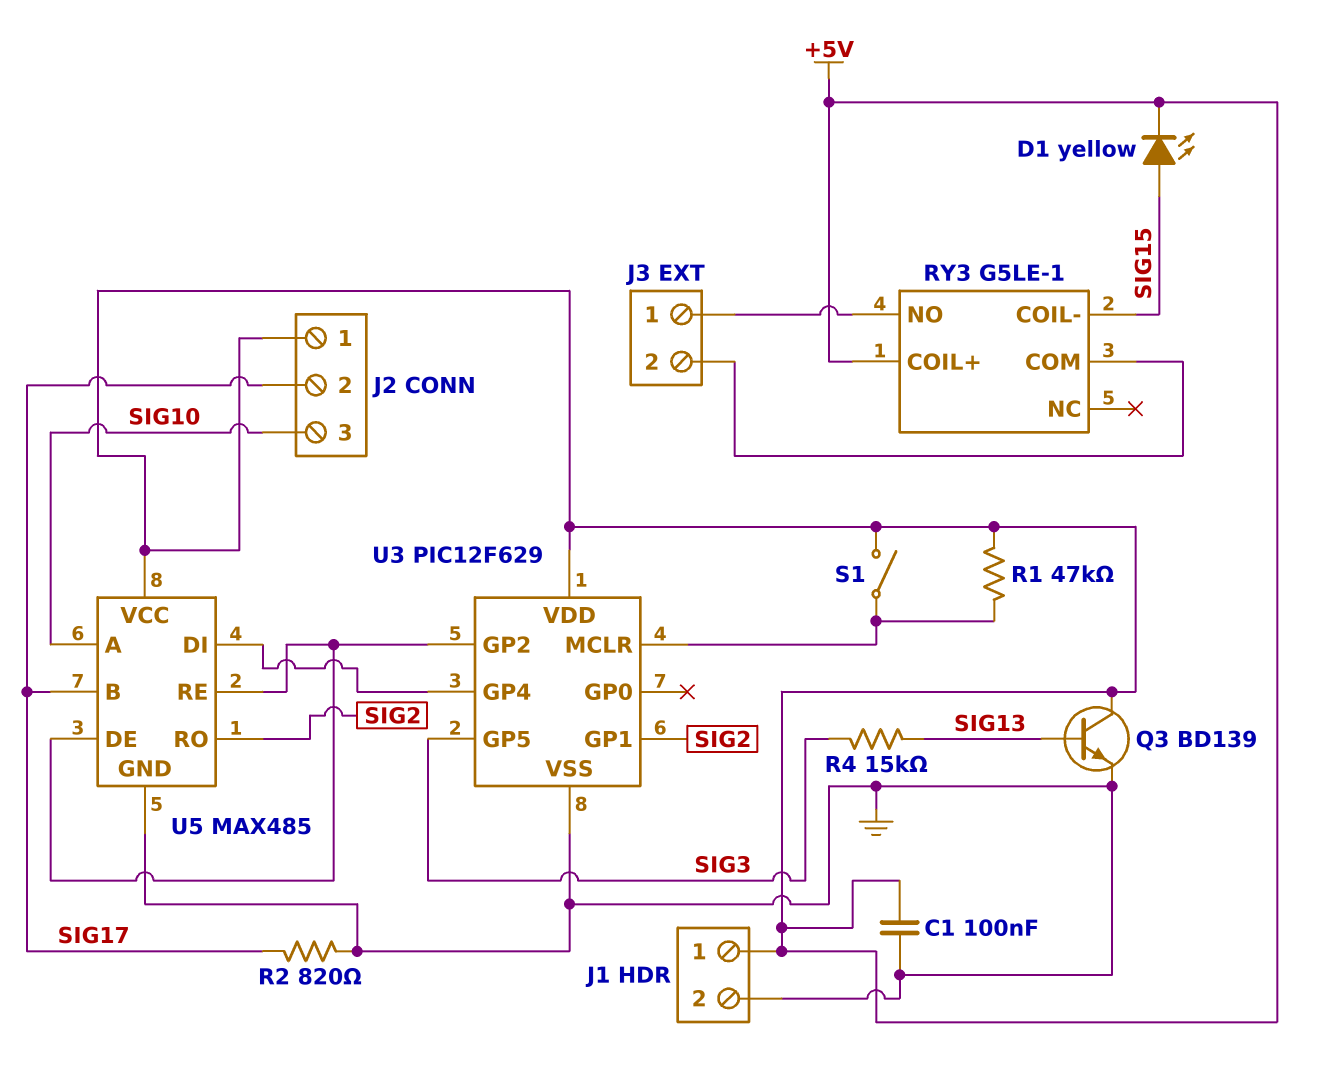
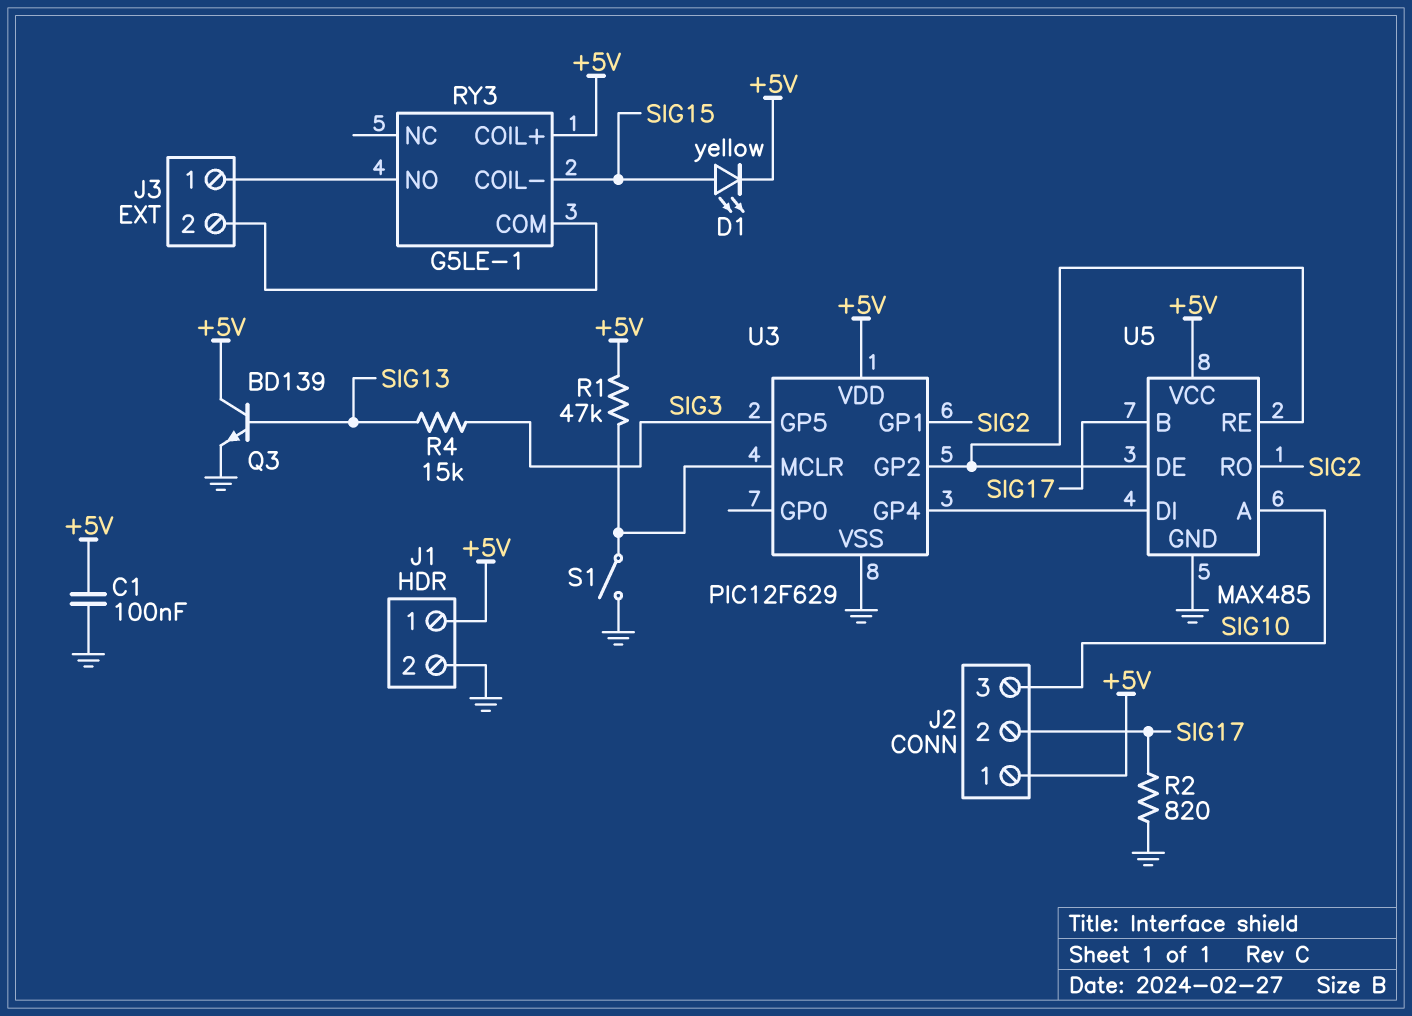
S1: switch (+5V, U3/MCLR) -> switch (GND, U3/MCLR)

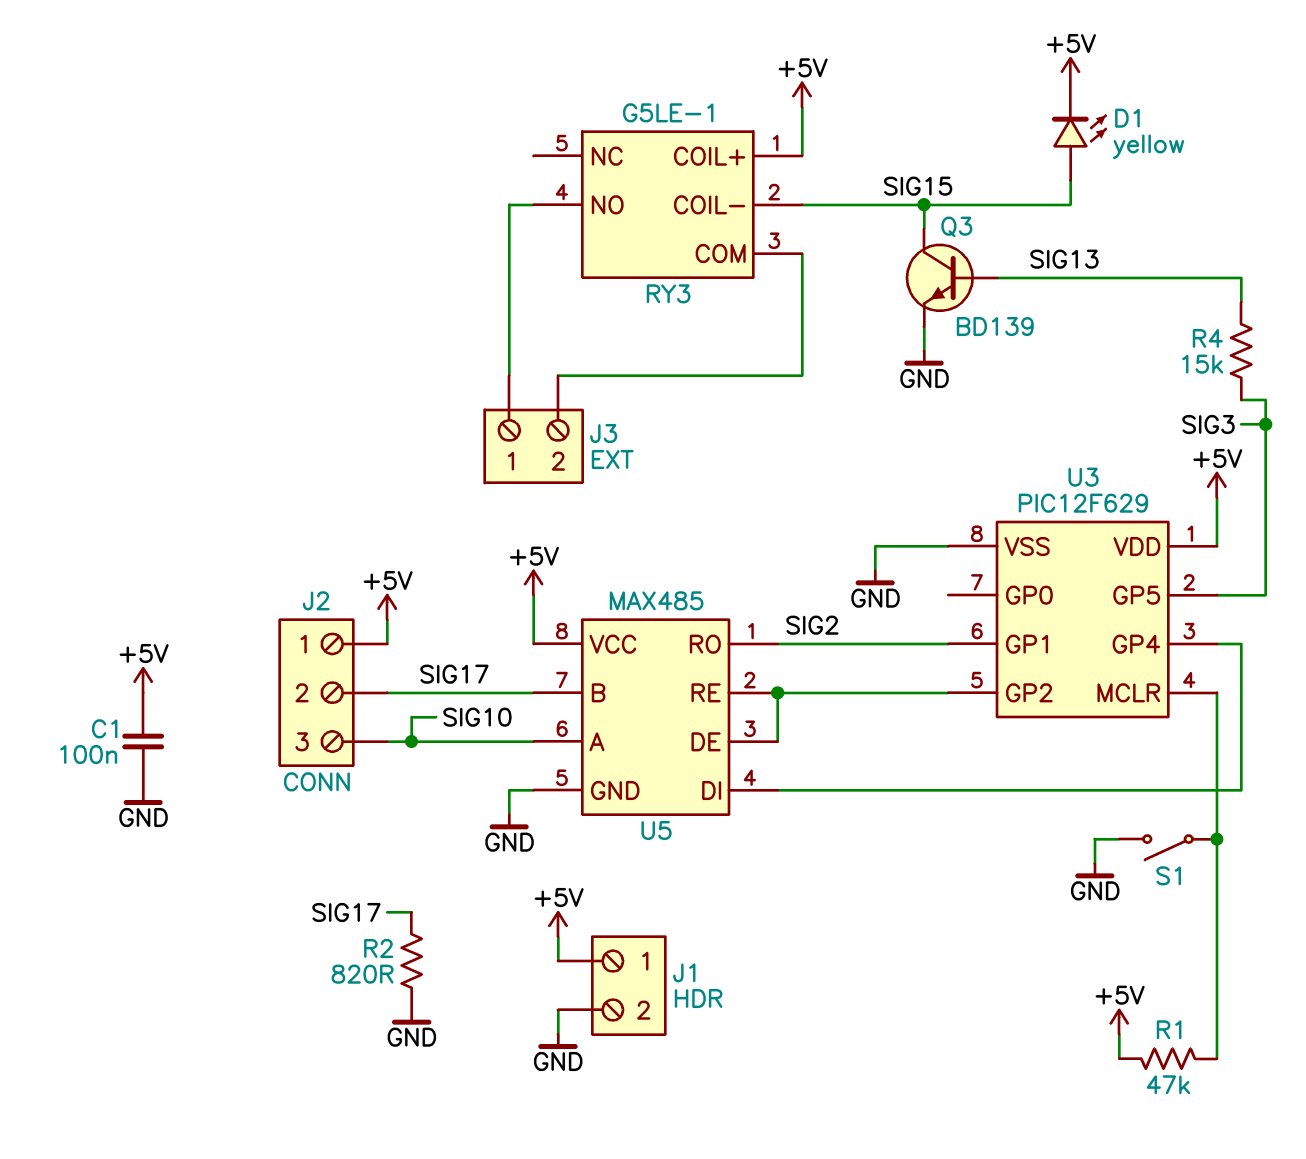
Q3: NPN BD139 (B SIG13, C +5V, E GND) -> NPN BD139 (B SIG13, C SIG15, E GND)

